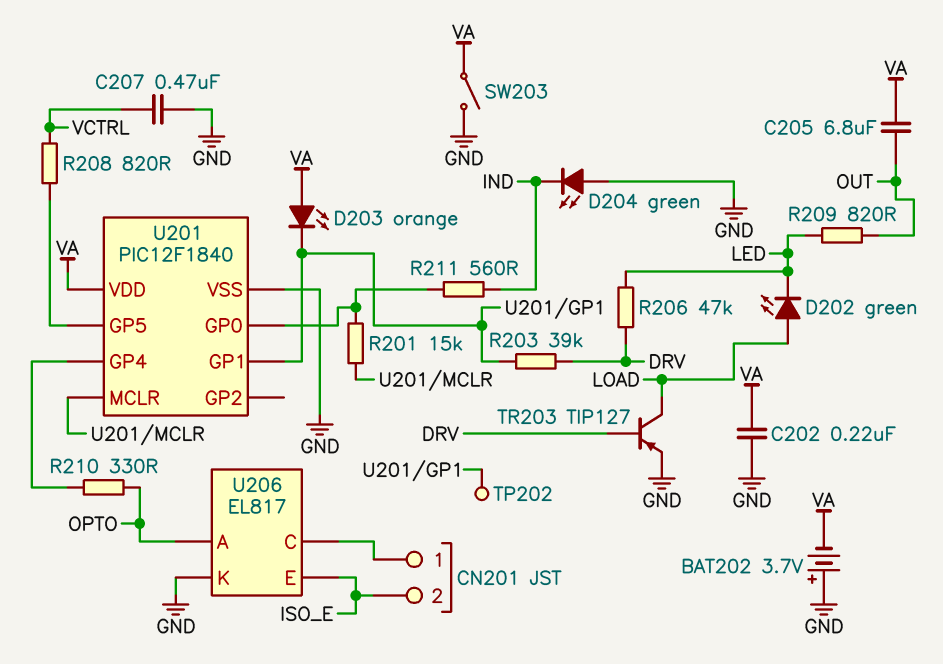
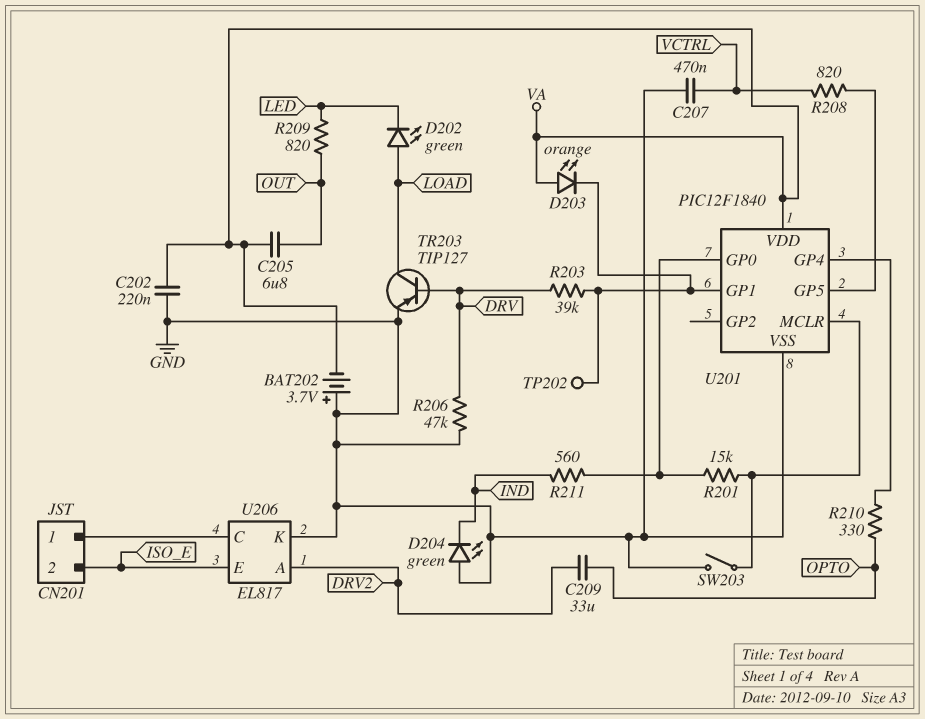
C209: none -> 33uF (DRV2, OPTO)
R206: 47k (DRV, LED) -> 47k (DRV, GND)
SW203: switch (GND, VA) -> switch (GND, U201/MCLR)
U206 pin A: OPTO -> DRV2

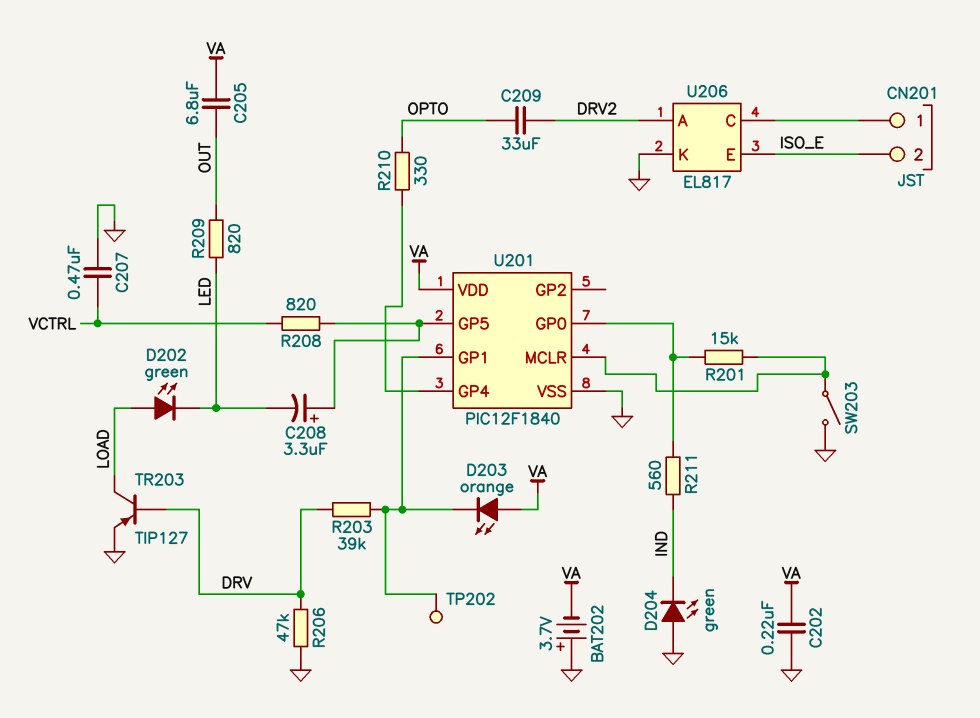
C208: none -> 3.3uF (plus U201/GP5, minus LED)

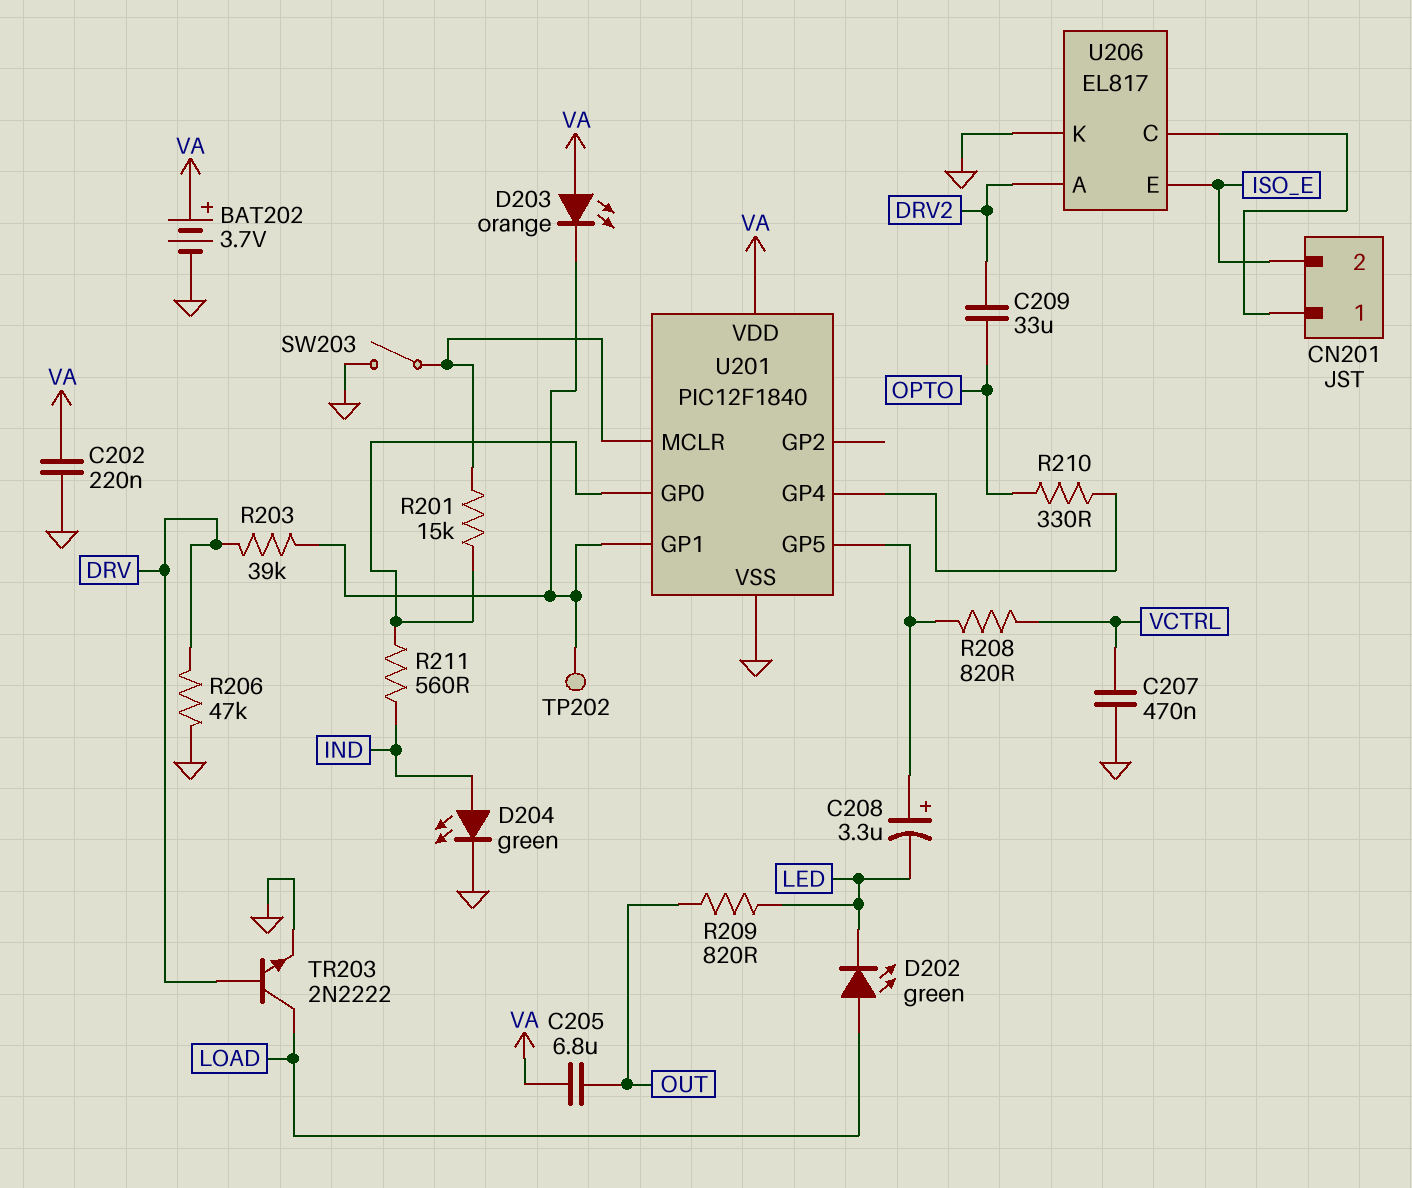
BAT202: 3.7V (plus GND, minus VA) -> 3.7V (plus VA, minus GND)
D204: LED green (A GND, K IND) -> LED green (A IND, K GND)
TR203: PNP TIP127 (B DRV, C LOAD, E GND) -> NPN 2N2222 (B DRV, C LOAD, E GND)

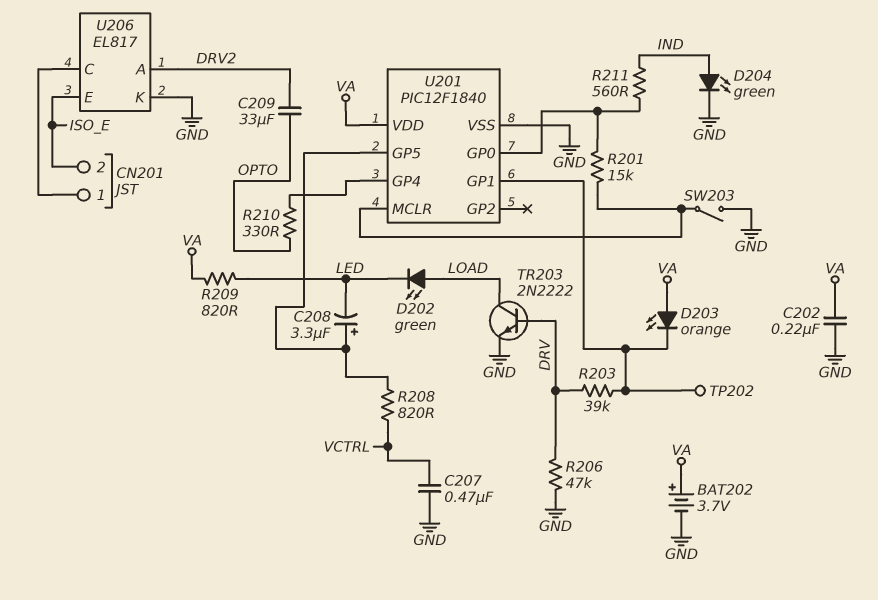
C205: 6.8uF (OUT, VA) -> none
R209: 820 (LED, OUT) -> 820 (LED, VA)

